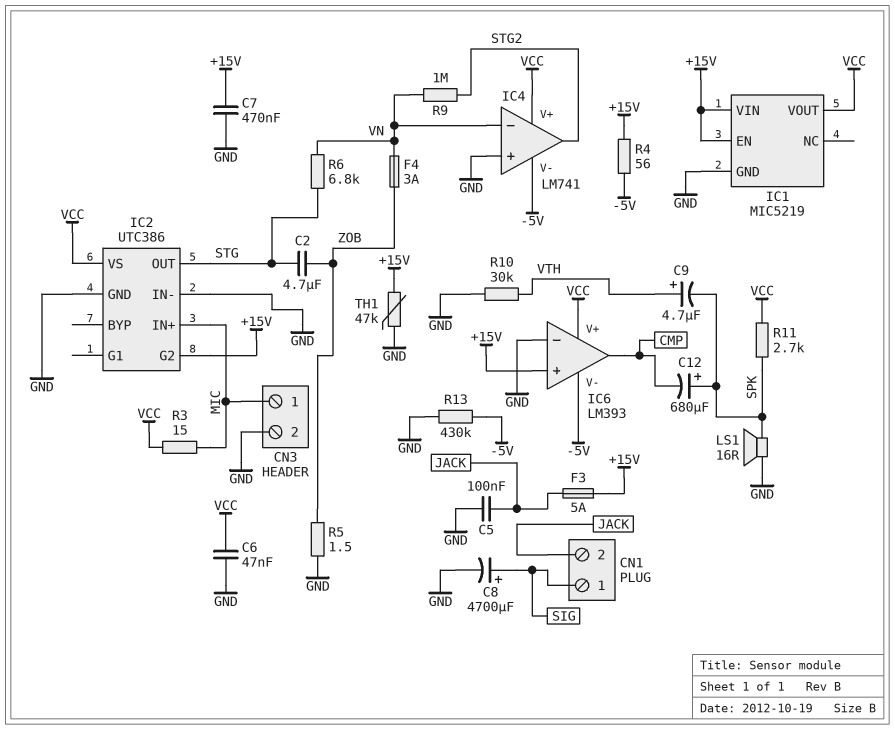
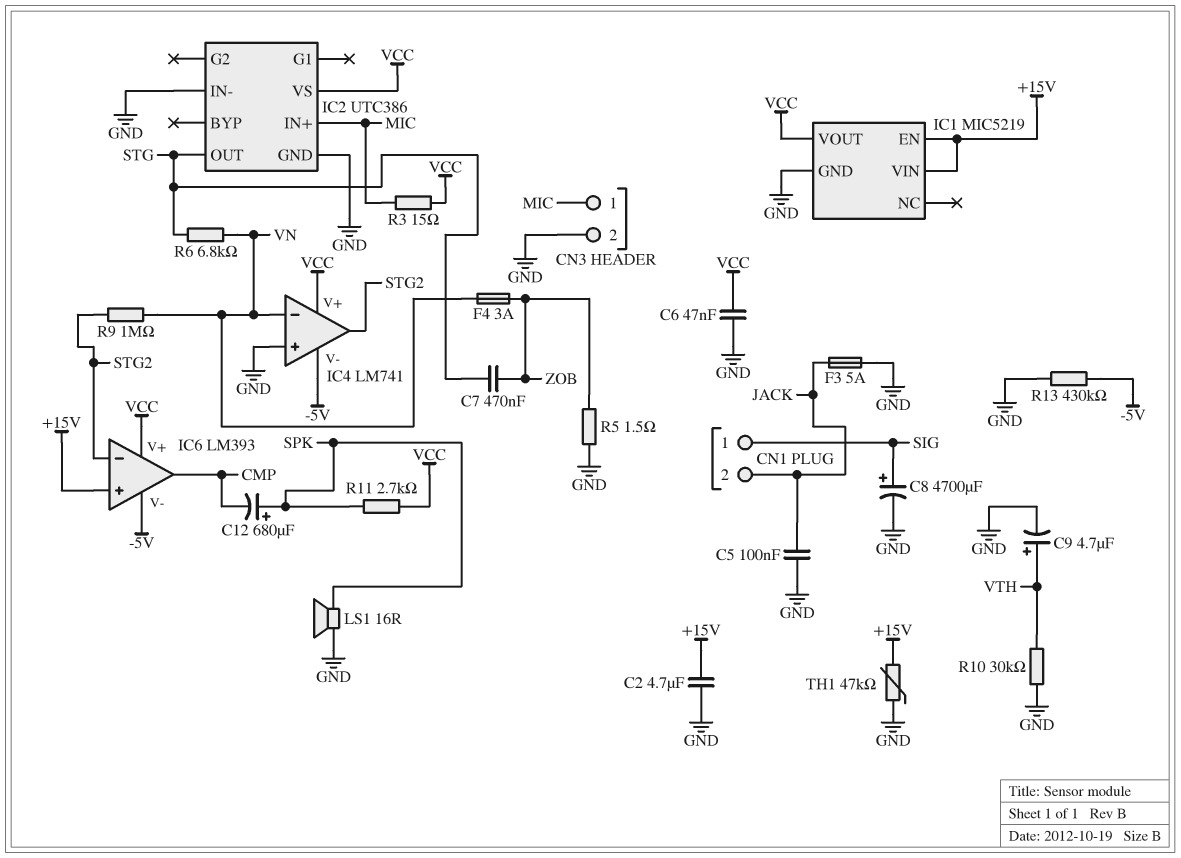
C2: 4.7uF (STG, ZOB) -> 4.7uF (+15V, GND)
C7: 470nF (+15V, GND) -> 470nF (STG, ZOB)
C9: 4.7uF (plus VTH, minus SPK) -> 4.7uF (plus VTH, minus GND)
F3: 5A (+15V, JACK) -> 5A (GND, JACK)
IC2 pin G2: +15V -> none
IC6 pin in-: GND -> STG2
R4: 56 (+15V, -5V) -> none

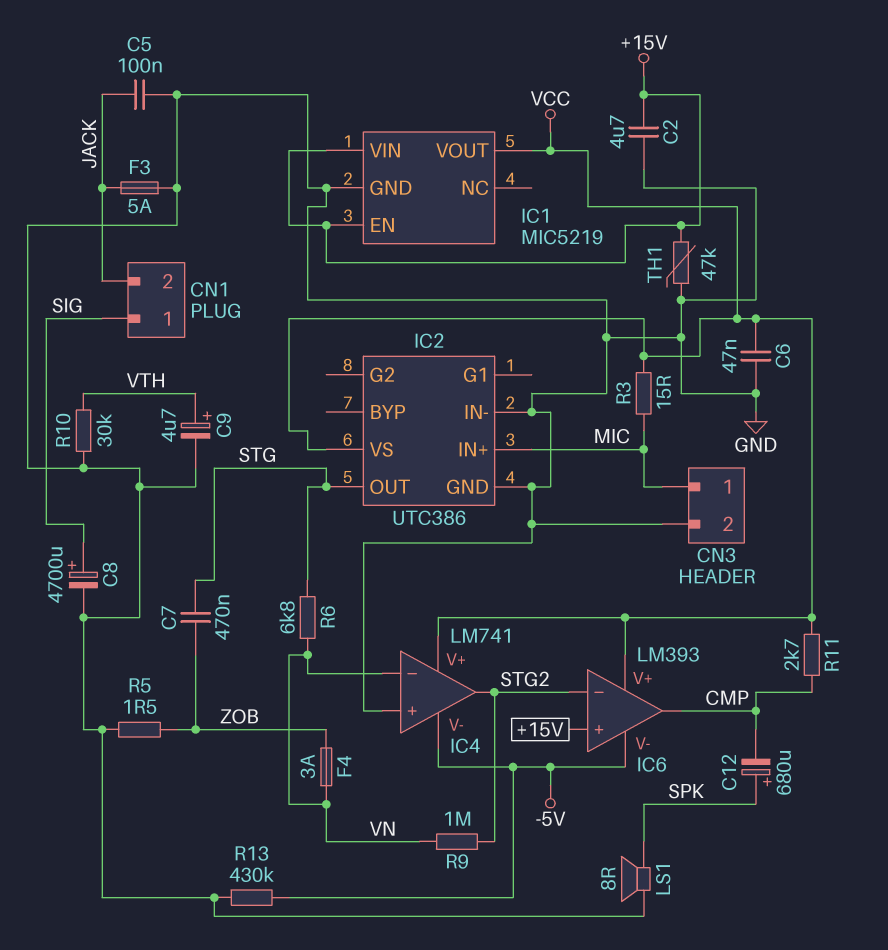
LS1: speaker 16R (GND, SPK) -> speaker 8R (GND, SPK)
R11: 2.7k (SPK, VCC) -> 2.7k (CMP, VCC)

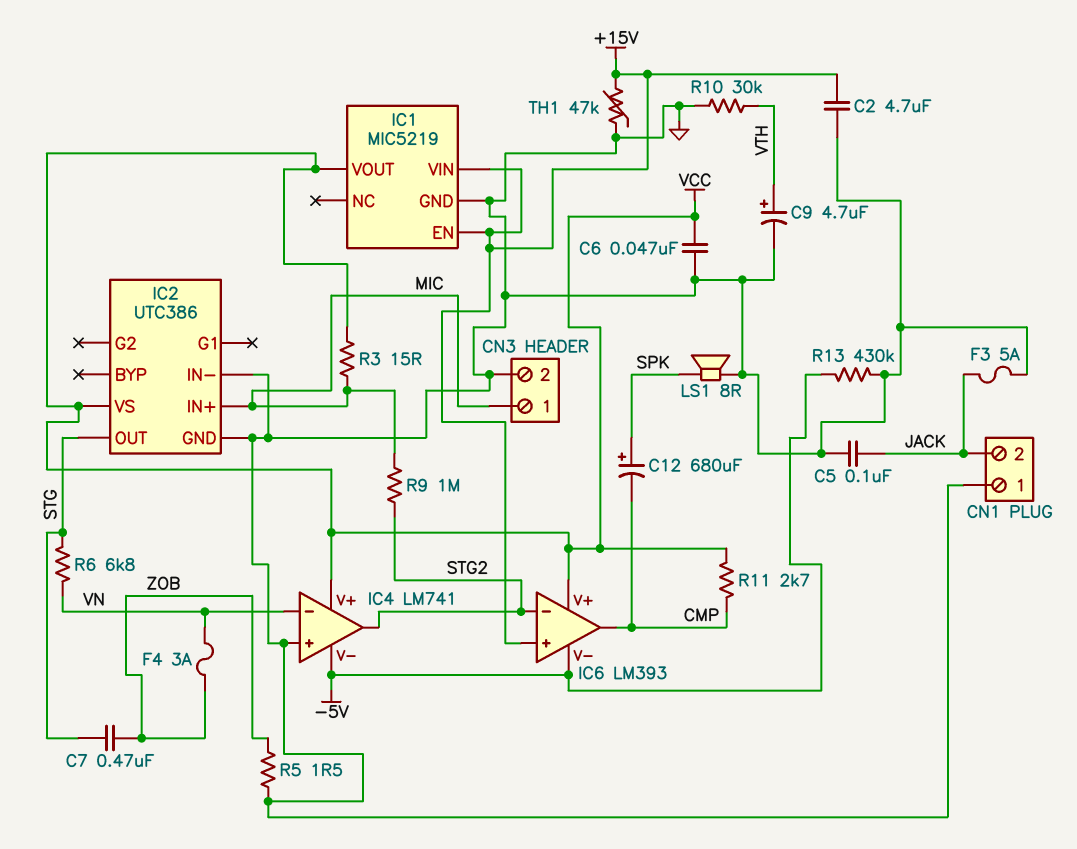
C8: 4700uF (plus SIG, minus GND) -> none
CN1 pin 1: SIG -> GND
R9: 1M (STG2, VN) -> 1M (MIC, STG2)

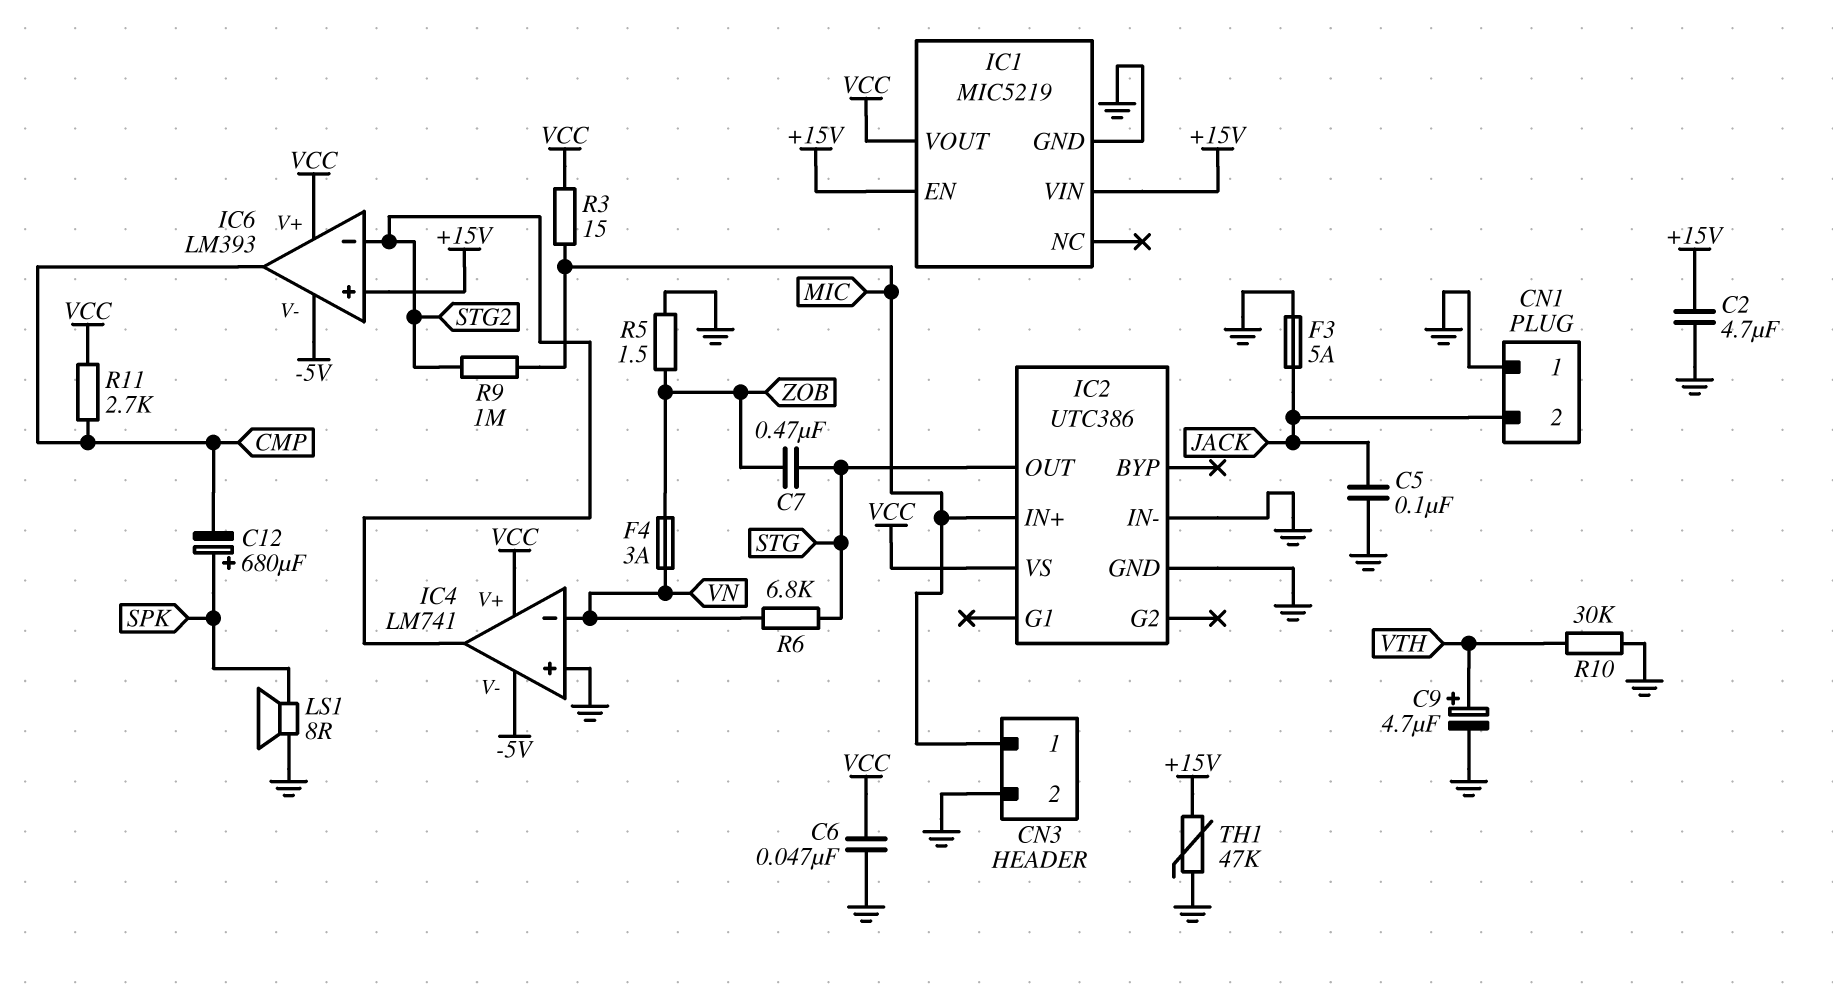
R13: 430k (-5V, GND) -> none

